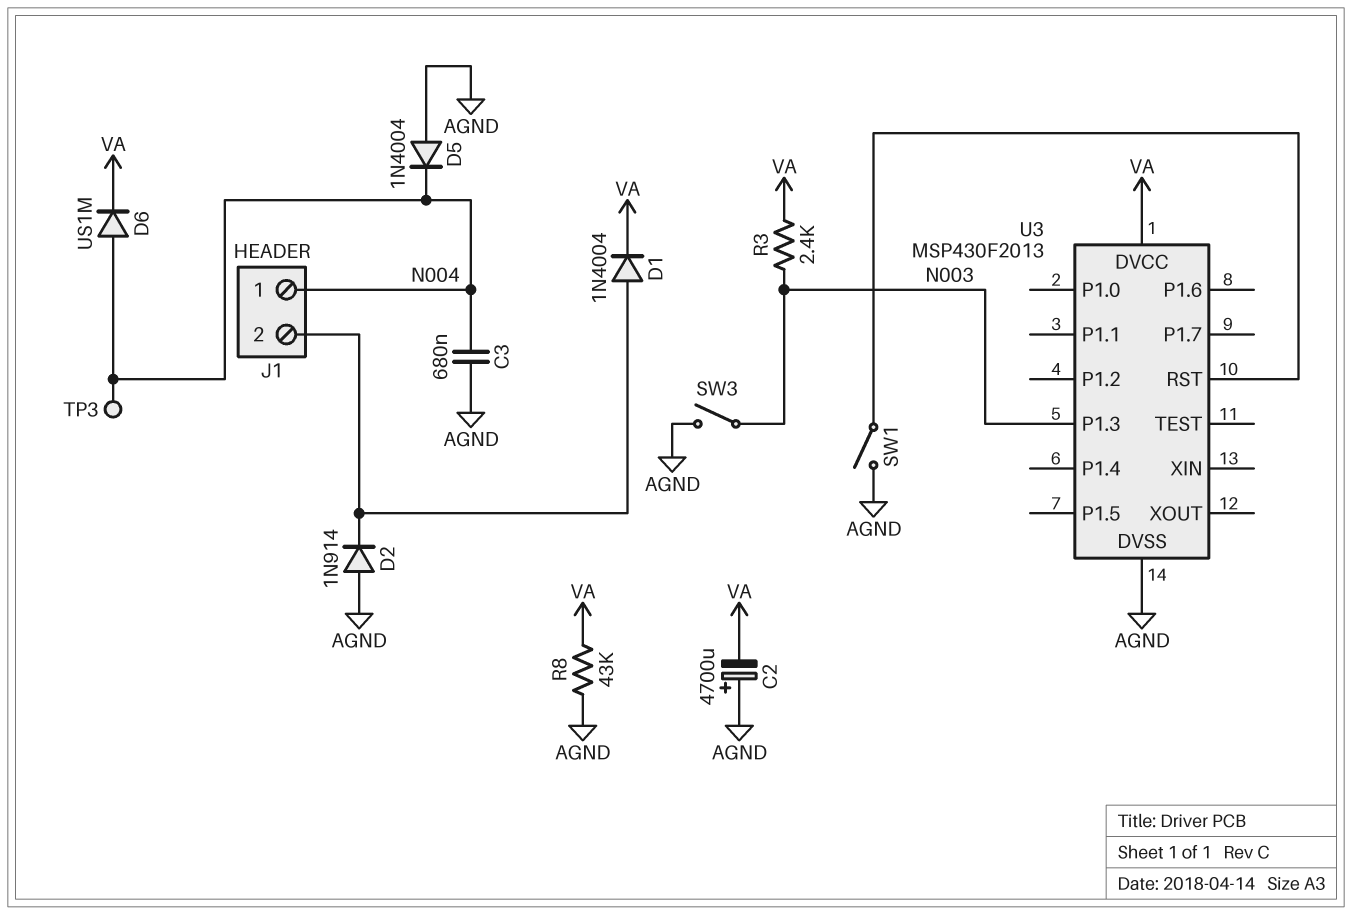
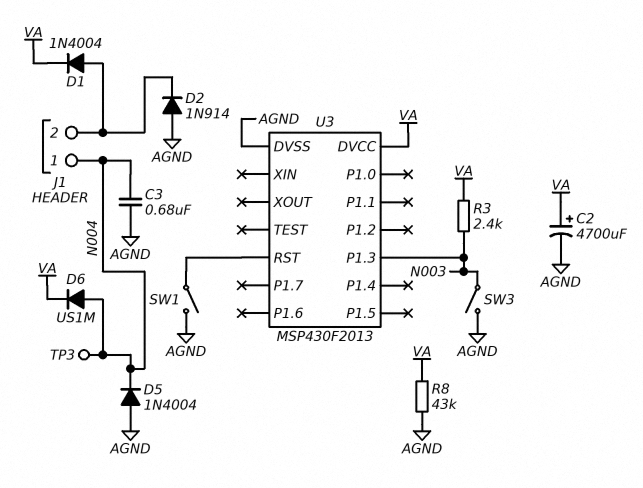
C2: 4700uF (plus AGND, minus VA) -> 4700uF (plus VA, minus AGND)

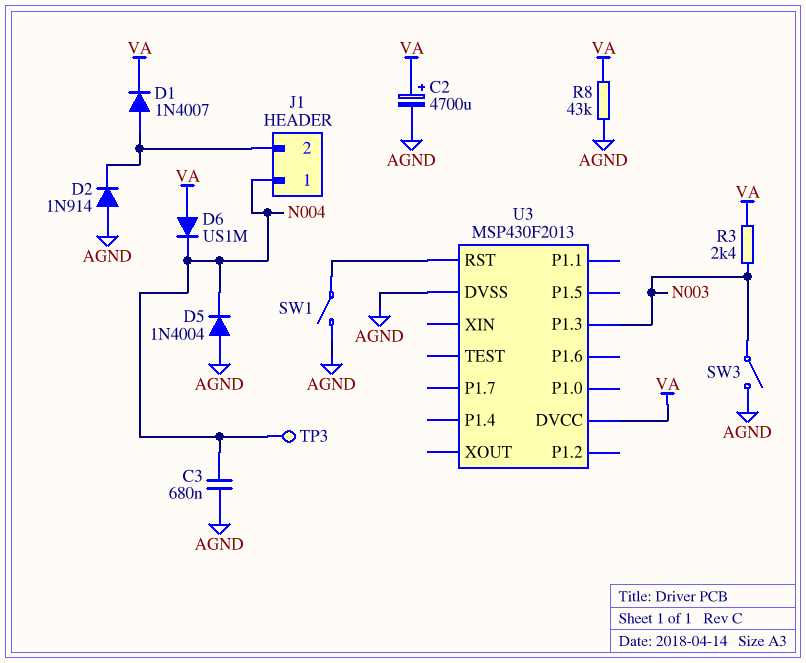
D1: diode 1N4004 (A J1/2, K VA) -> diode 1N4007 (A J1/2, K VA)
D6: diode US1M (A N004, K VA) -> diode US1M (A VA, K N004)

